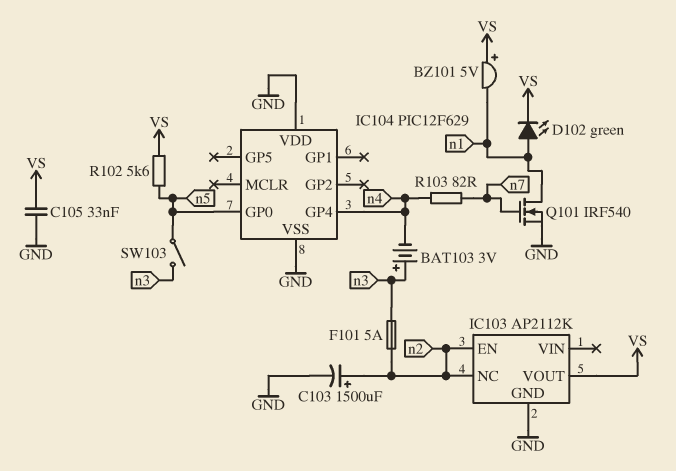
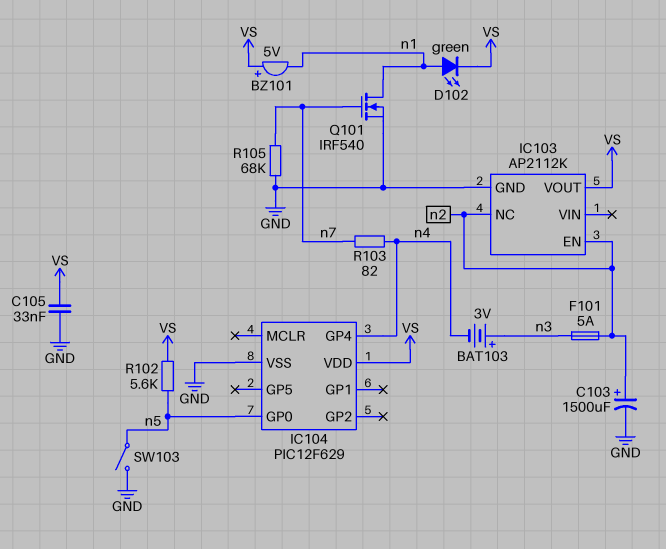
IC104 pin VDD: GND -> VS
R105: none -> 68k (GND, n7)
SW103: switch (n3, n5) -> switch (GND, n5)

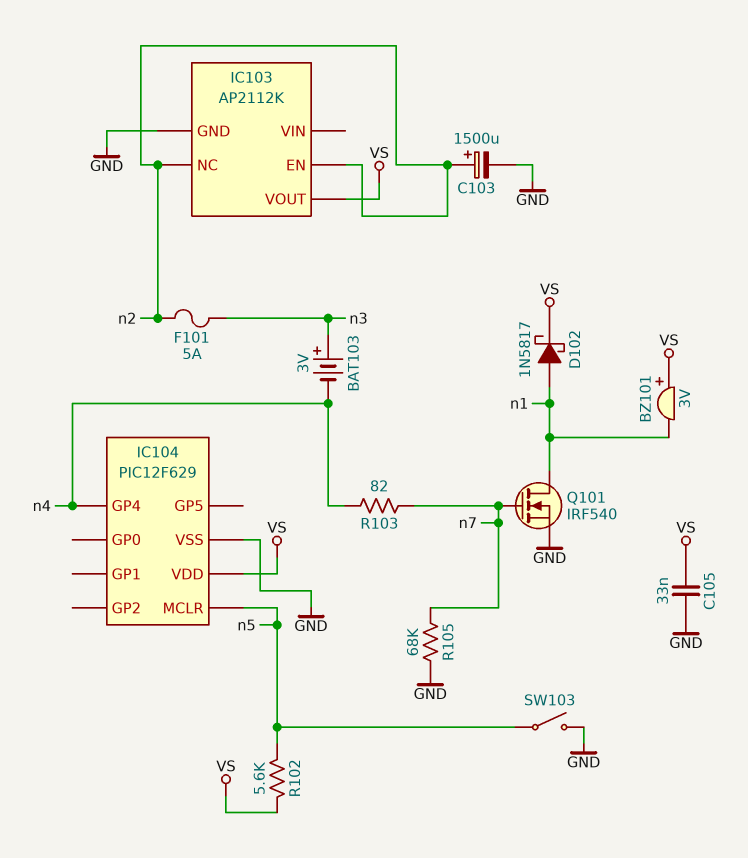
BZ101: buzzer 5V (plus VS, minus n1) -> buzzer 3V (plus VS, minus n1)
D102: LED green (A n1, K VS) -> schottky 1N5817 (A n1, K VS)
IC104 pin GP0: n5 -> none
IC104 pin MCLR: none -> n5

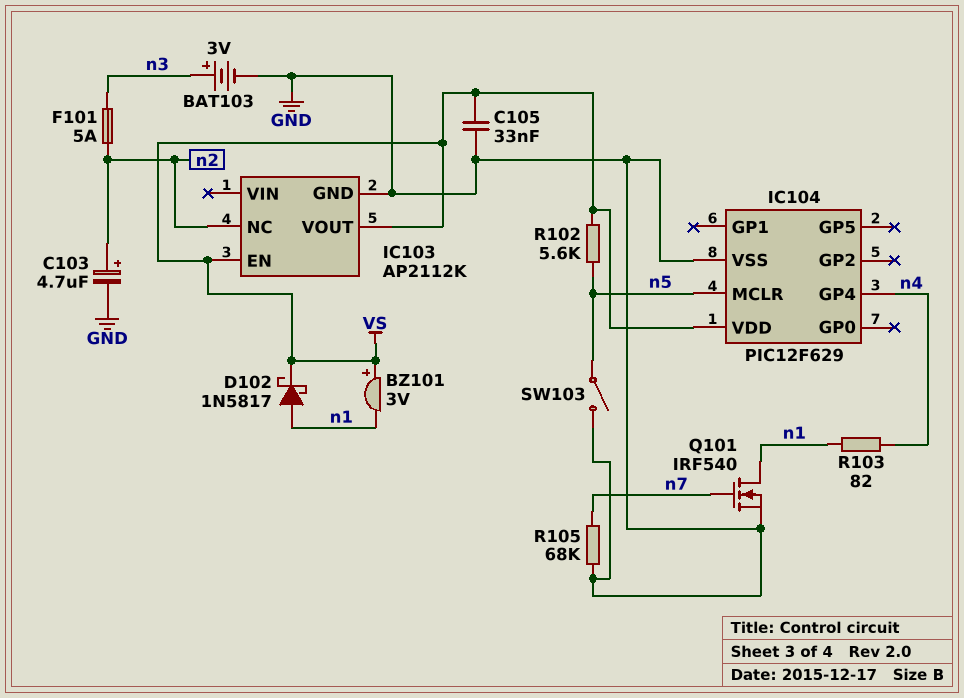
BAT103: 3V (plus n3, minus n4) -> 3V (plus n3, minus GND)
C103: 1500uF (plus n2, minus GND) -> 4.7uF (plus n2, minus GND)
IC103 pin EN: n2 -> VS
R103: 82 (n4, n7) -> 82 (n1, n4)

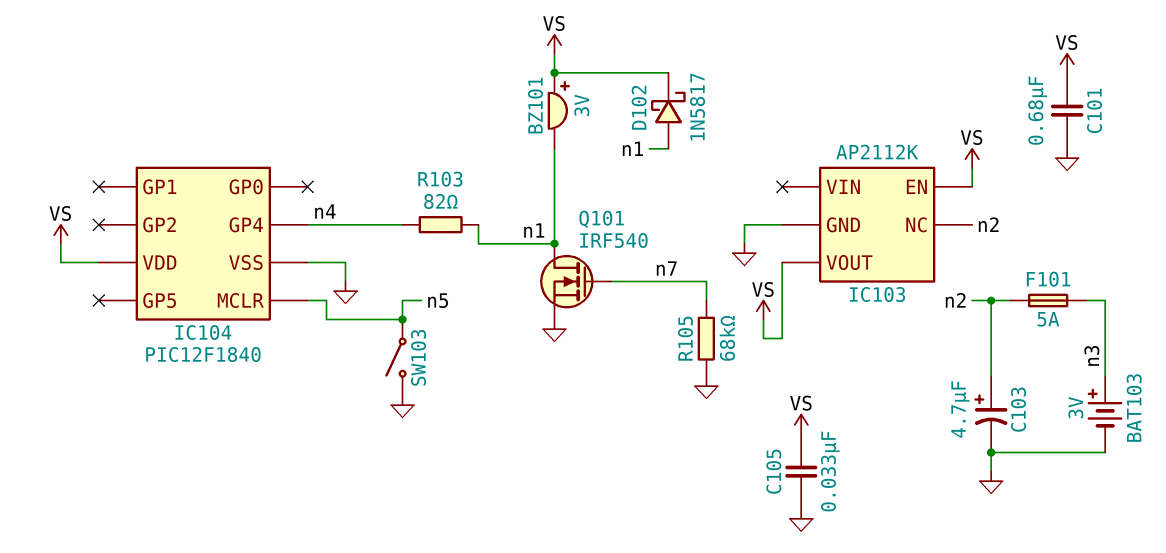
C101: none -> 680nF (GND, VS)
IC104: PIC12F629 -> PIC12F1840
R102: 5.6k (VS, n5) -> none

